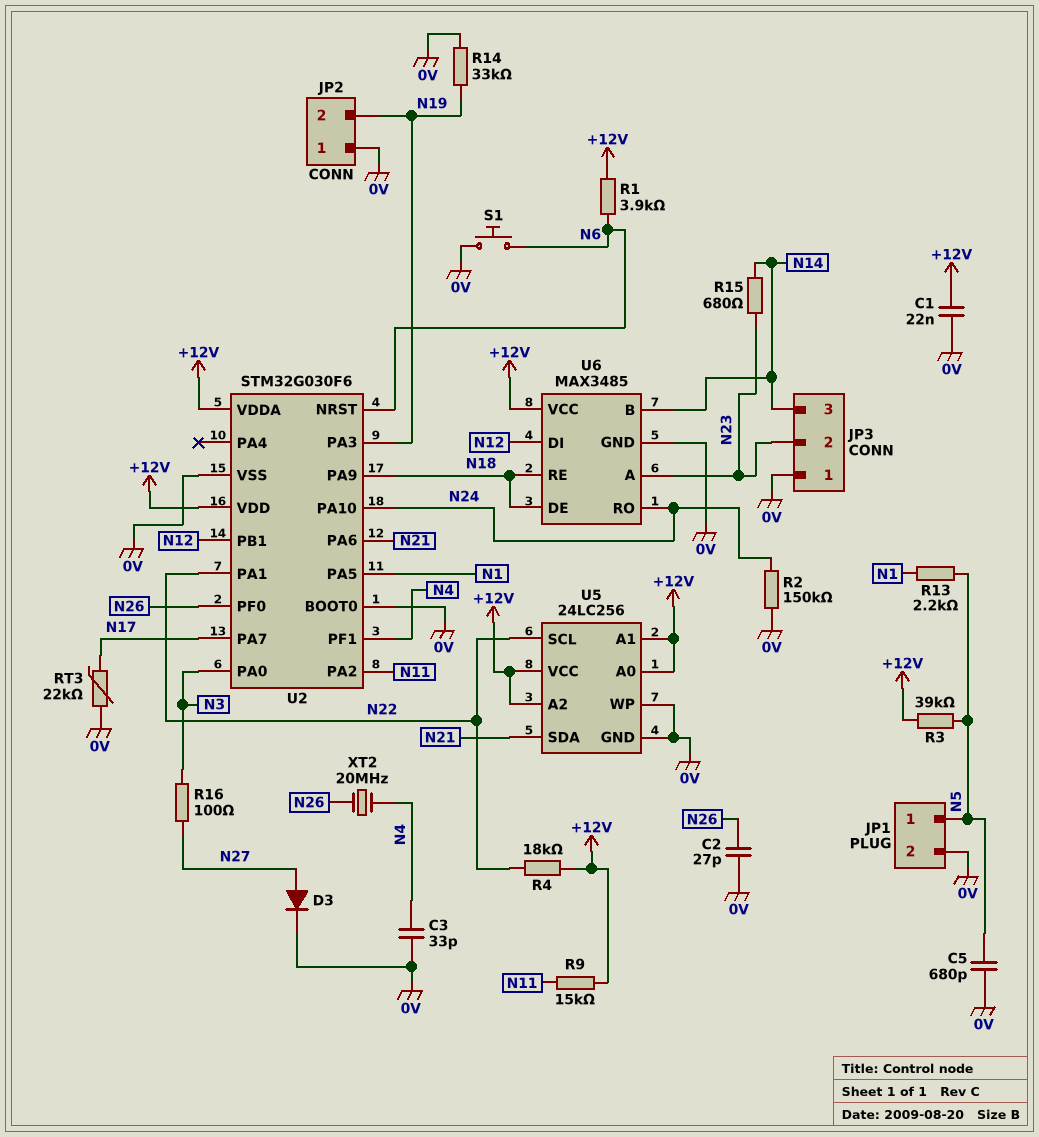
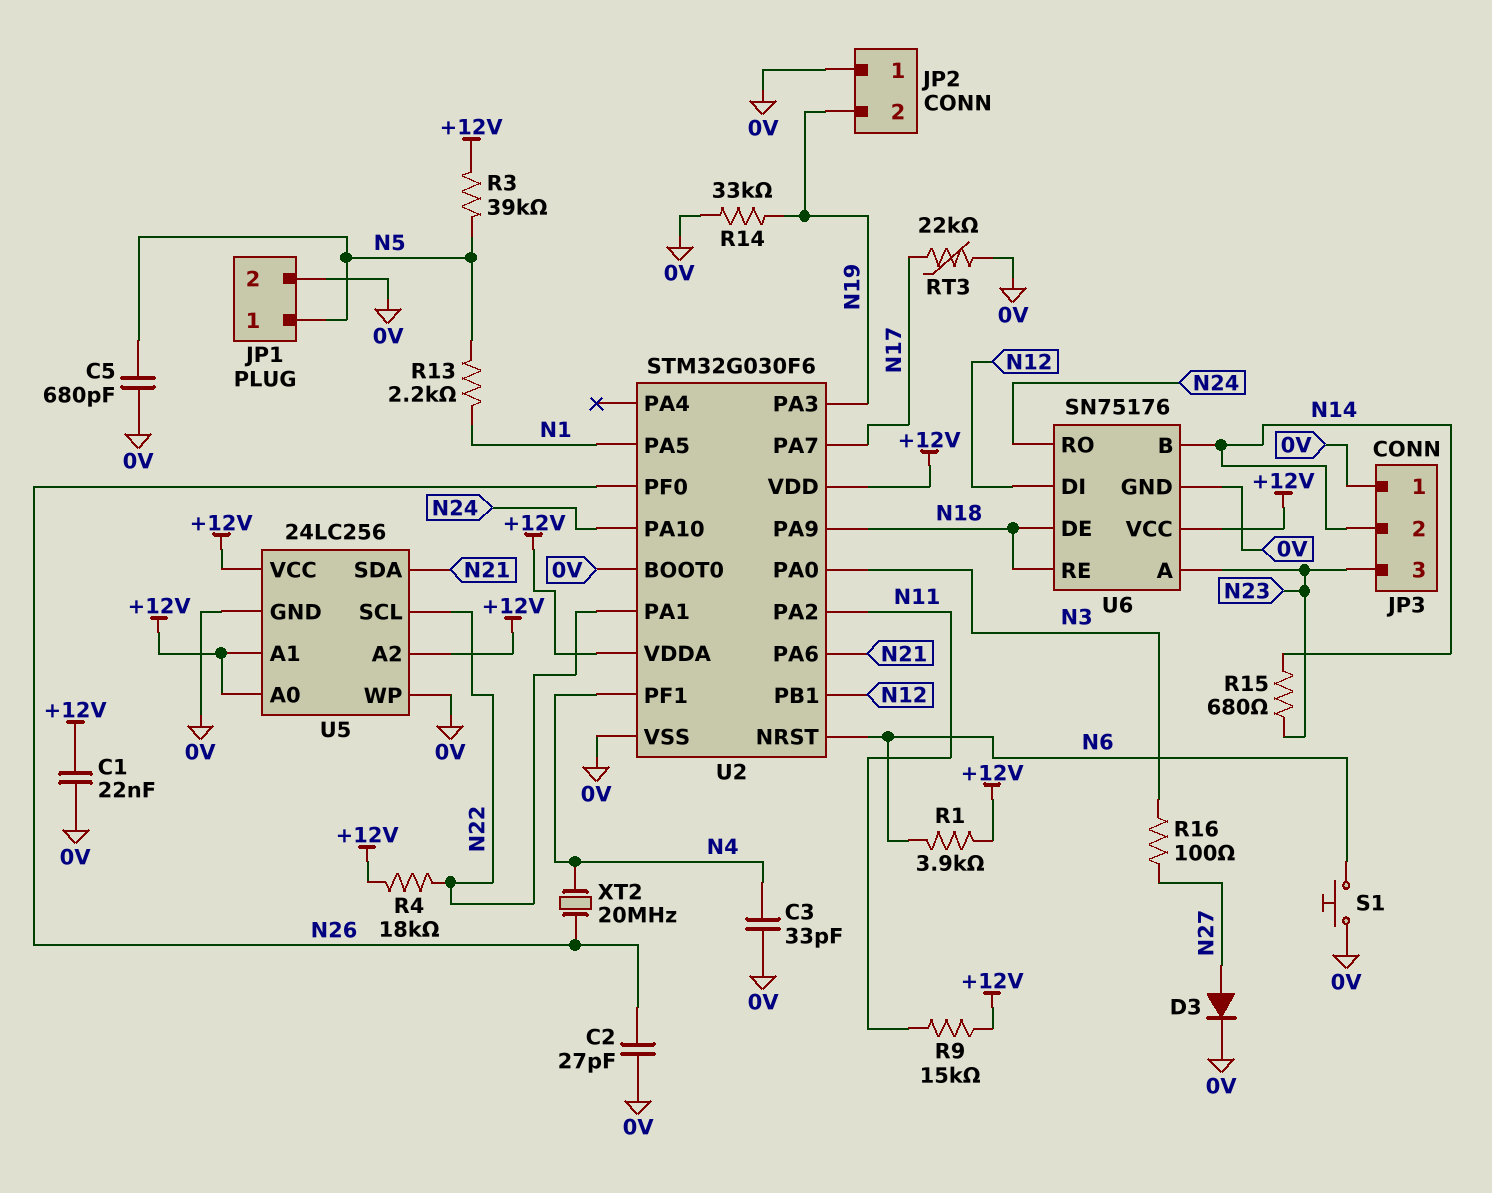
JP3 pin 2: N23 -> N14
JP3 pin 3: N14 -> N23
R2: 150k (0V, N24) -> none
U6: MAX3485 -> SN75176

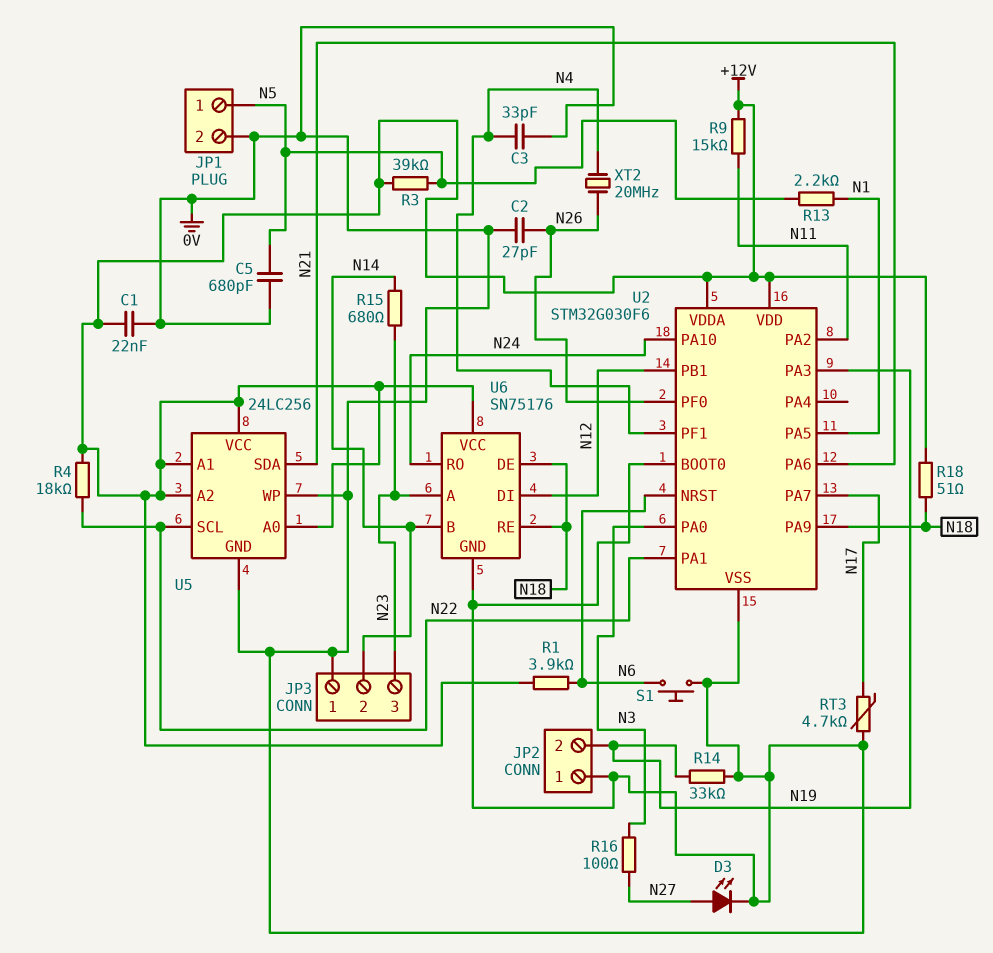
D3: diode (A N27, K 0V) -> LED (A N27, K 0V)
R18: none -> 51 (+12V, N18)
RT3: 22k (0V, N17) -> 4.7k (0V, N17)

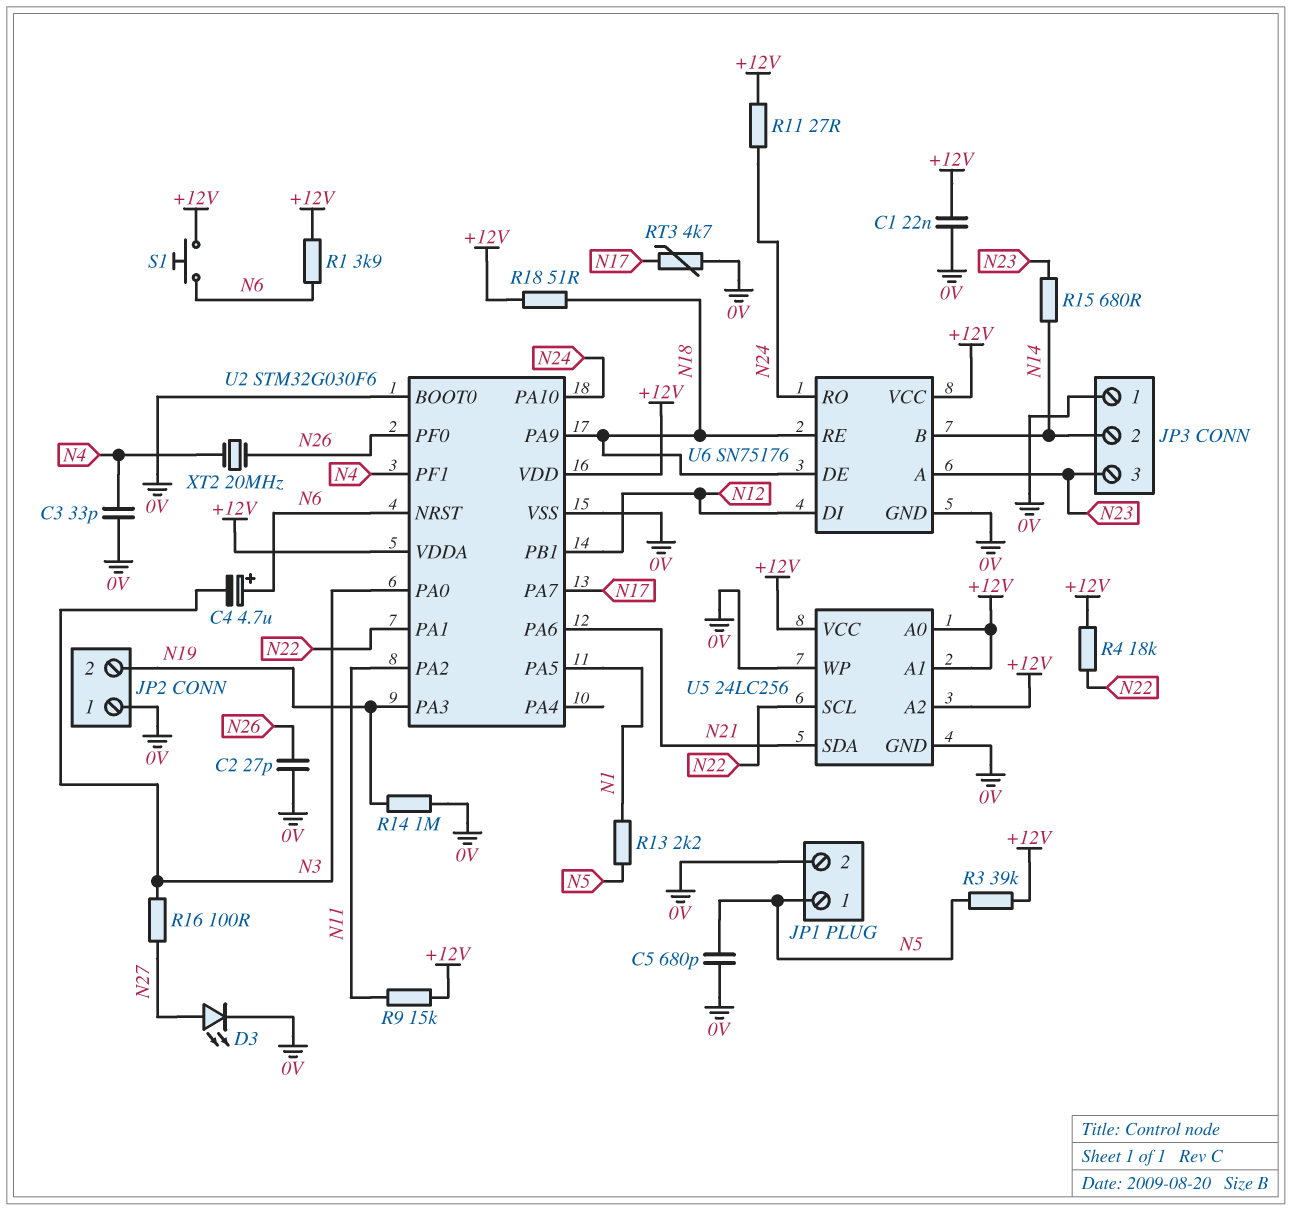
C4: none -> 4.7uF (plus N6, minus N3)
R11: none -> 27 (+12V, N24)
R14: 33k (0V, N19) -> 1M (0V, N19)
S1: button (0V, N6) -> button (+12V, N6)

